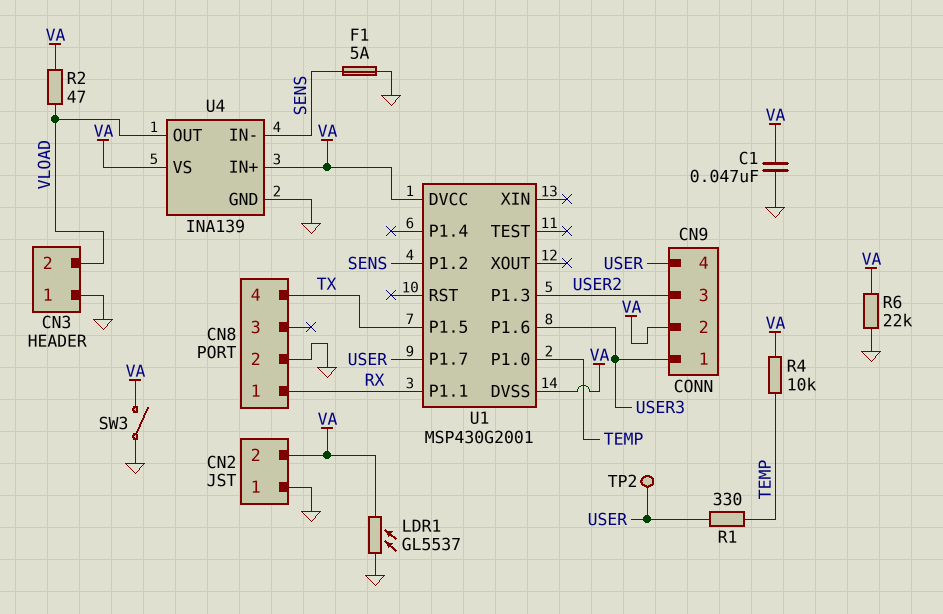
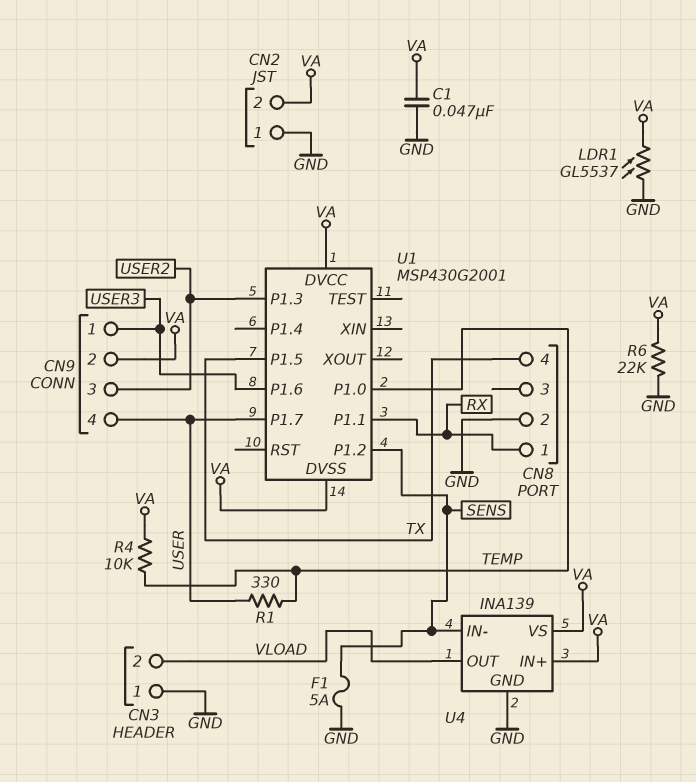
R2: 47 (VA, VLOAD) -> none
SW3: switch (GND, VA) -> none
TP2: test point (USER) -> none

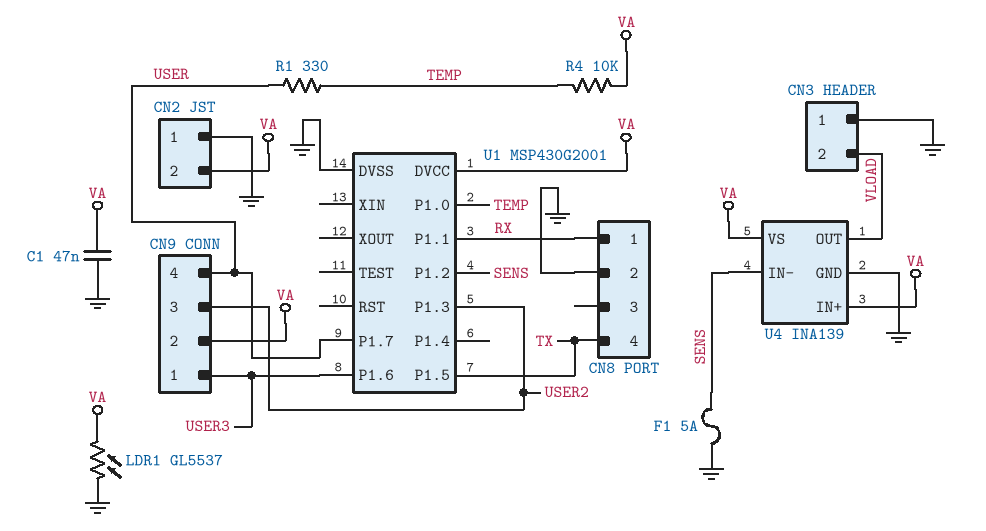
R6: 22k (GND, VA) -> none
U1 pin DVSS: VA -> GND

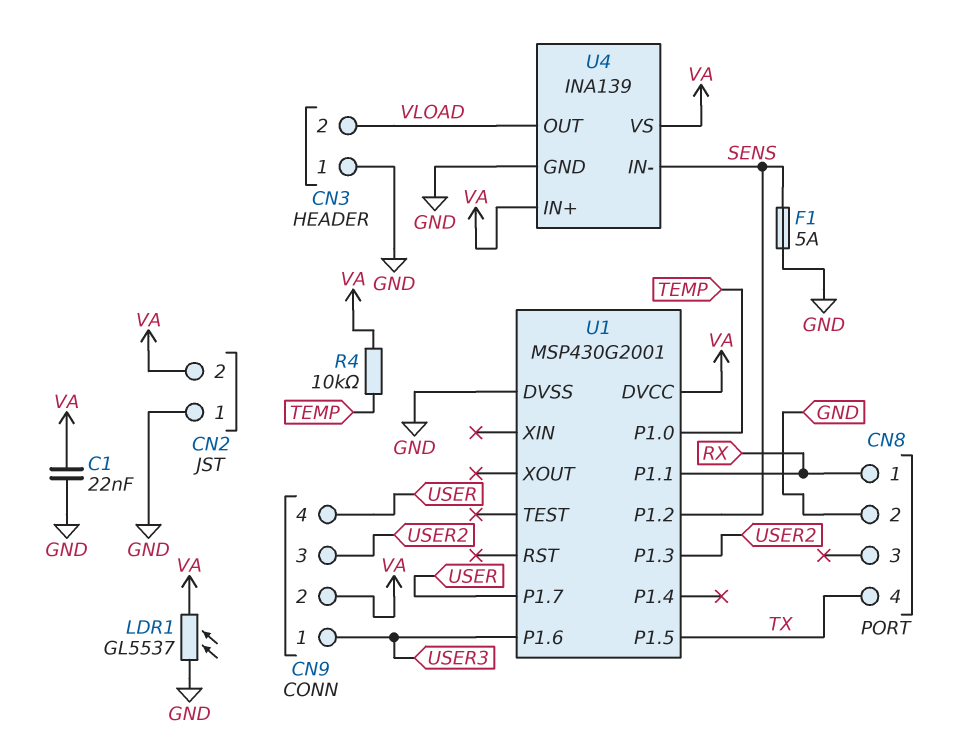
C1: 47nF (GND, VA) -> 22nF (GND, VA)
R1: 330 (TEMP, USER) -> none

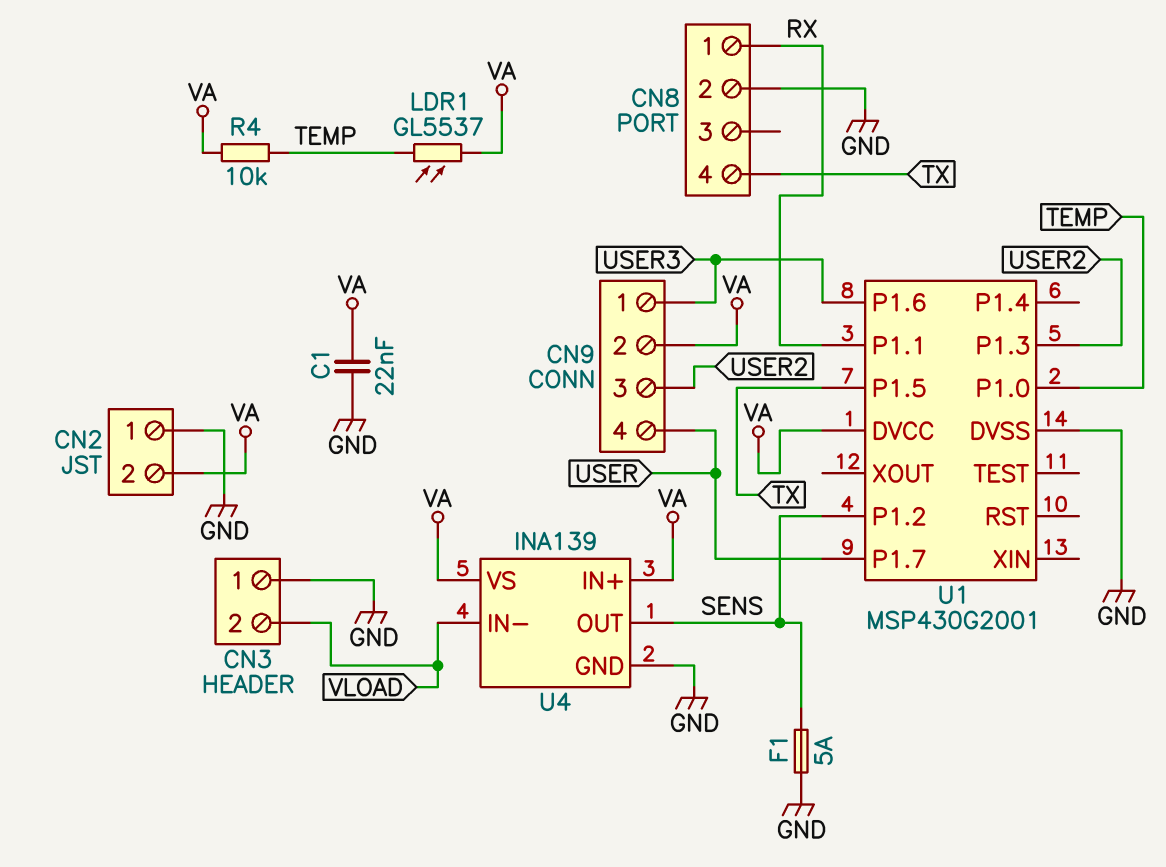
LDR1: GL5537 (GND, VA) -> GL5537 (TEMP, VA)
U4 pin IN-: SENS -> VLOAD
U4 pin OUT: VLOAD -> SENS

